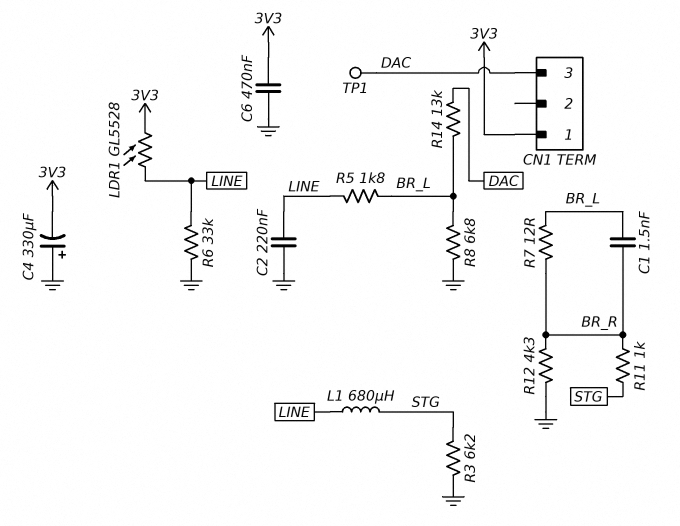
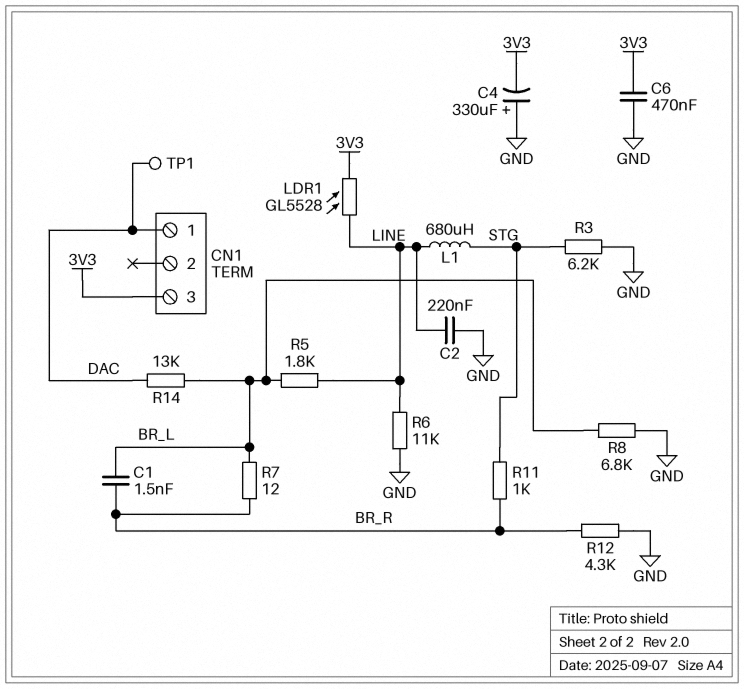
CN1 pin 1: 3V3 -> DAC
CN1 pin 3: DAC -> 3V3
R6: 33k (GND, LINE) -> 11k (GND, LINE)

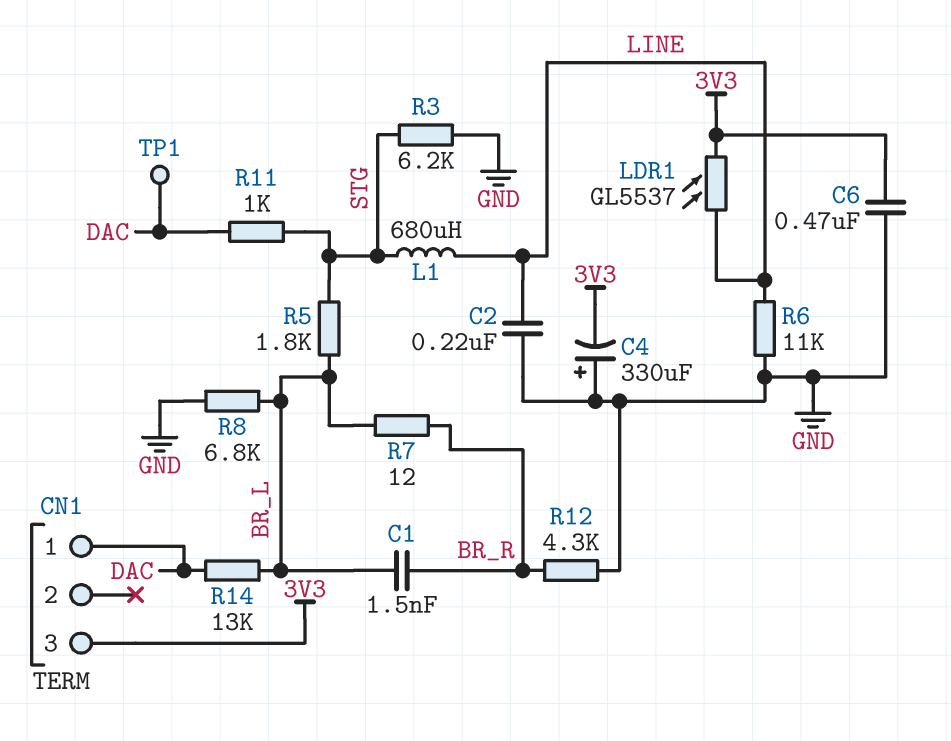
LDR1: GL5528 (3V3, LINE) -> GL5537 (3V3, LINE)
R5: 1.8k (BR_L, LINE) -> 1.8k (BR_L, STG)
R11: 1k (BR_R, STG) -> 1k (DAC, STG)

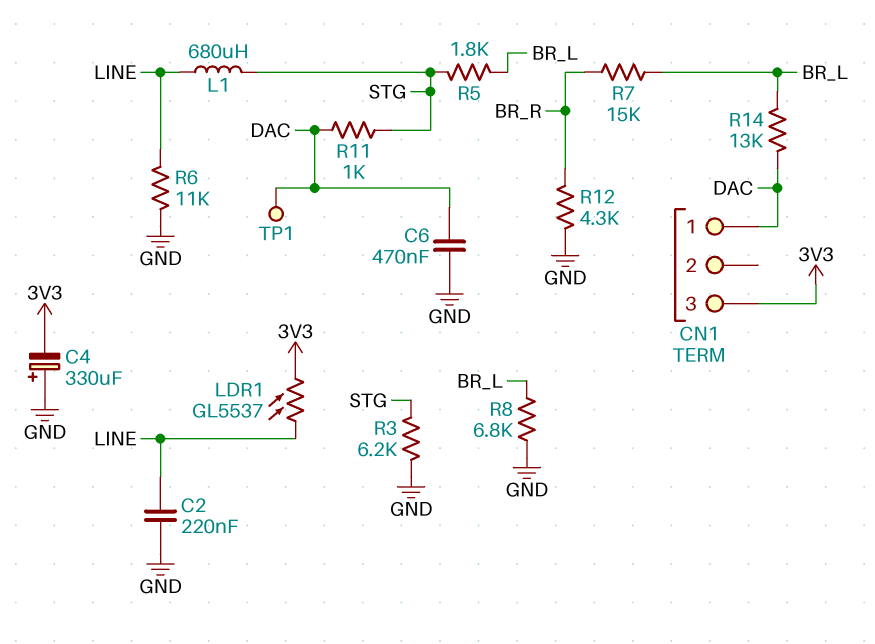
C1: 1.5nF (BR_L, BR_R) -> none
C6: 470nF (3V3, GND) -> 470nF (DAC, GND)
R7: 12 (BR_L, BR_R) -> 15k (BR_L, BR_R)

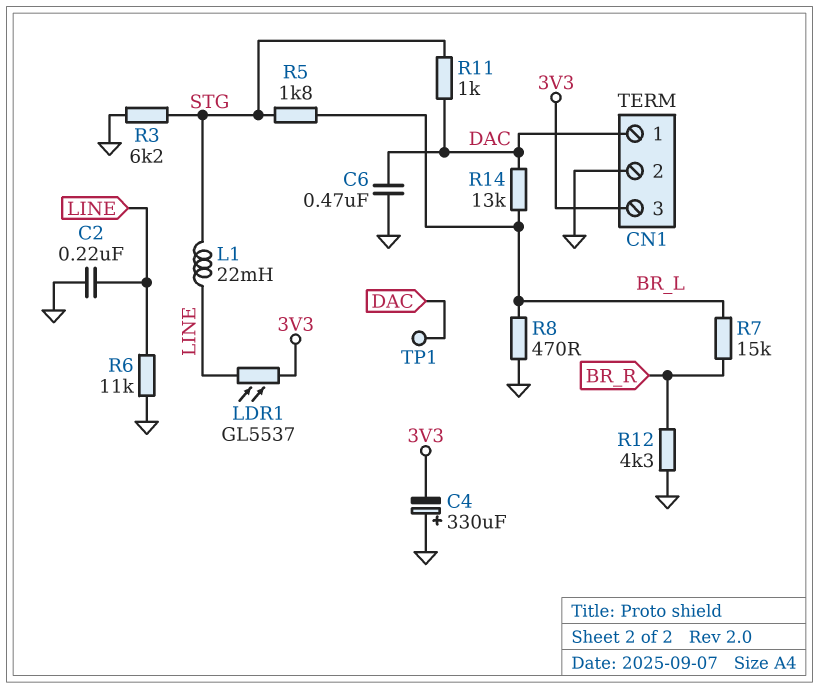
CN1 pin 2: none -> GND
L1: 680uH (LINE, STG) -> 22mH (LINE, STG)
R8: 6.8k (BR_L, GND) -> 470 (BR_L, GND)

